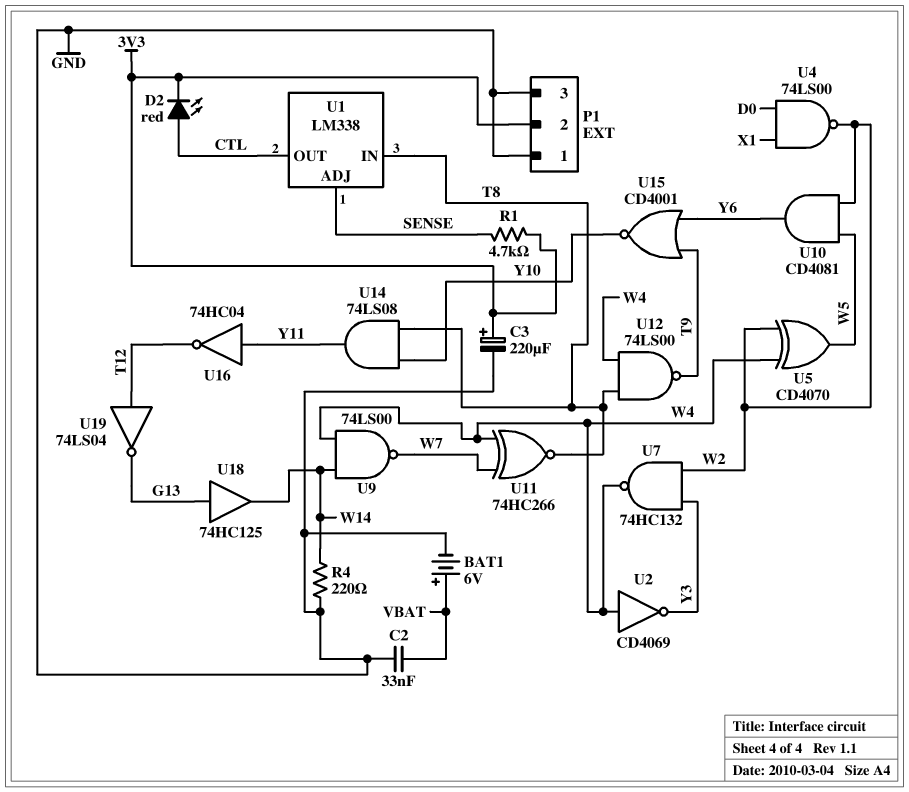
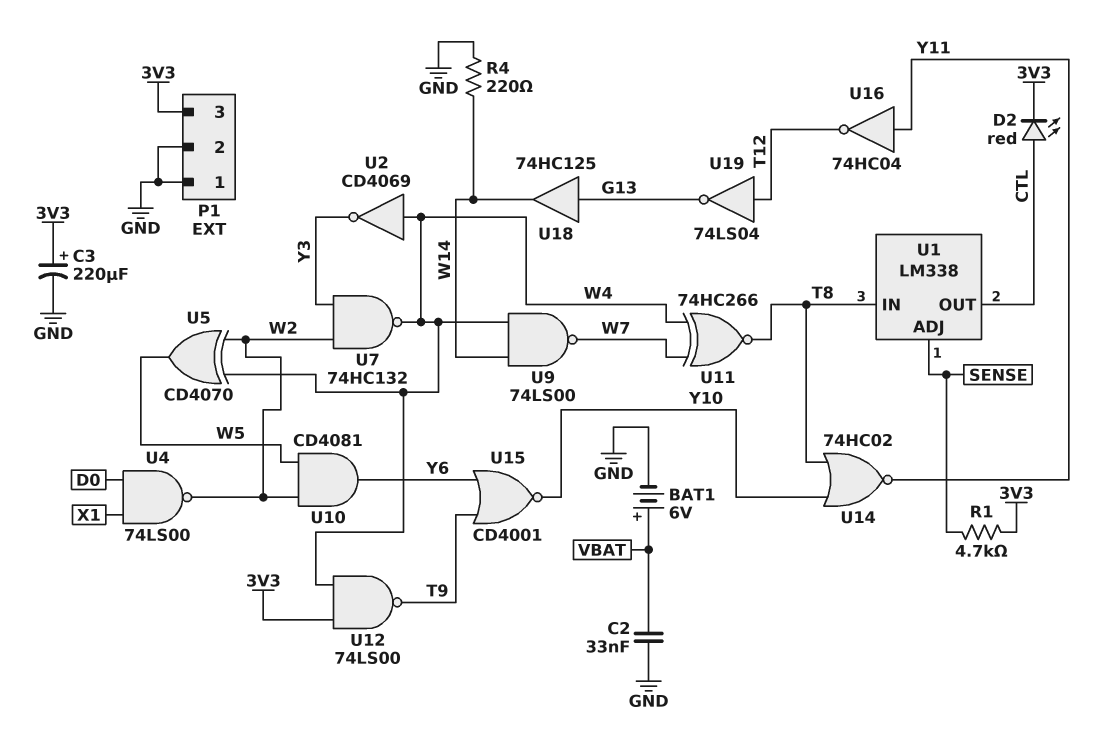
P1 pin 2: 3V3 -> GND
P1 pin 3: GND -> 3V3
U12: NAND 74LS00 (in T8, in W4, out T9) -> NAND 74LS00 (in 3V3, in W4, out T9)
U14: AND 74LS08 (in T8, in Y10, out Y11) -> NOR 74HC02 (in T8, in Y10, out Y11)

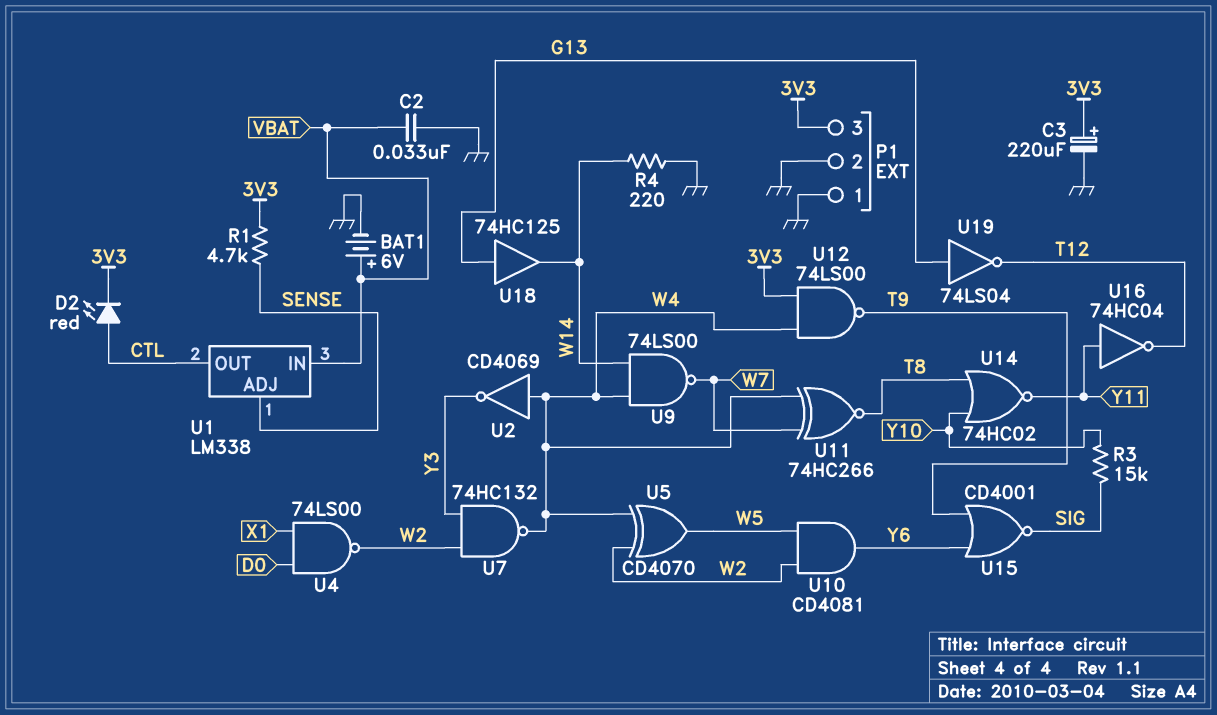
R3: none -> 15k (SIG, Y10)
U1 pin IN: T8 -> VBAT
U15: NOR CD4001 (in T9, in Y6, out Y10) -> NOR CD4001 (in T9, in Y6, out SIG)
U19: NOT 74LS04 (in T12, out G13) -> NOT 74LS04 (in G13, out T12)

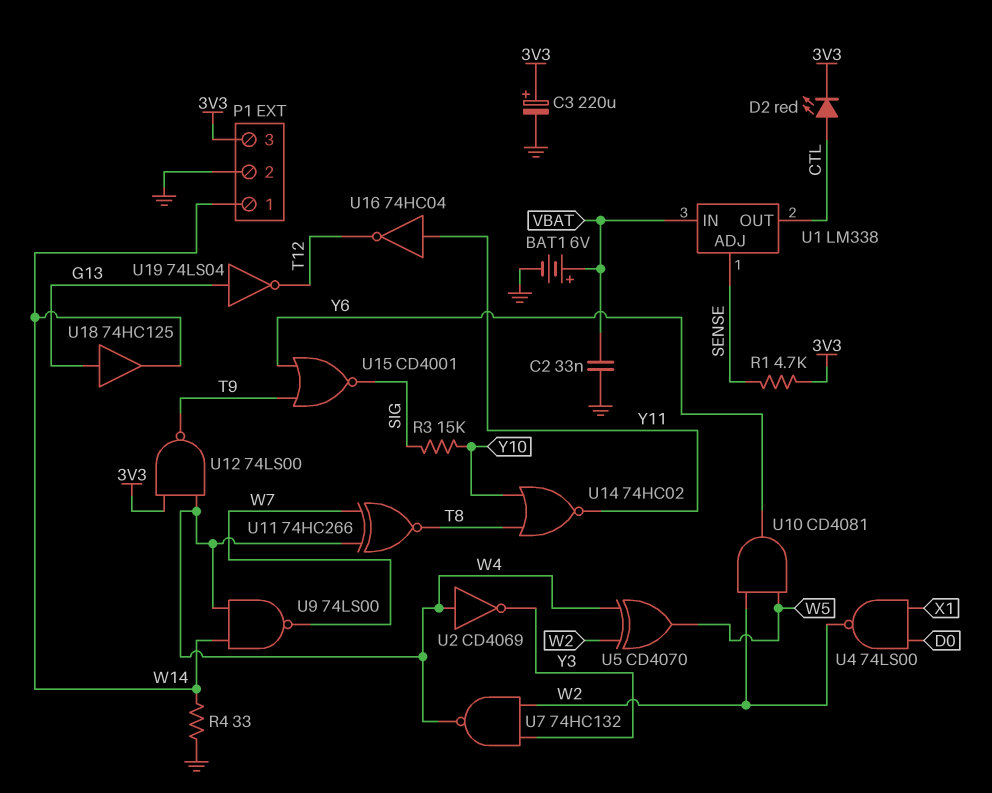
P1 pin 1: GND -> W14
R4: 220 (GND, W14) -> 33 (GND, W14)

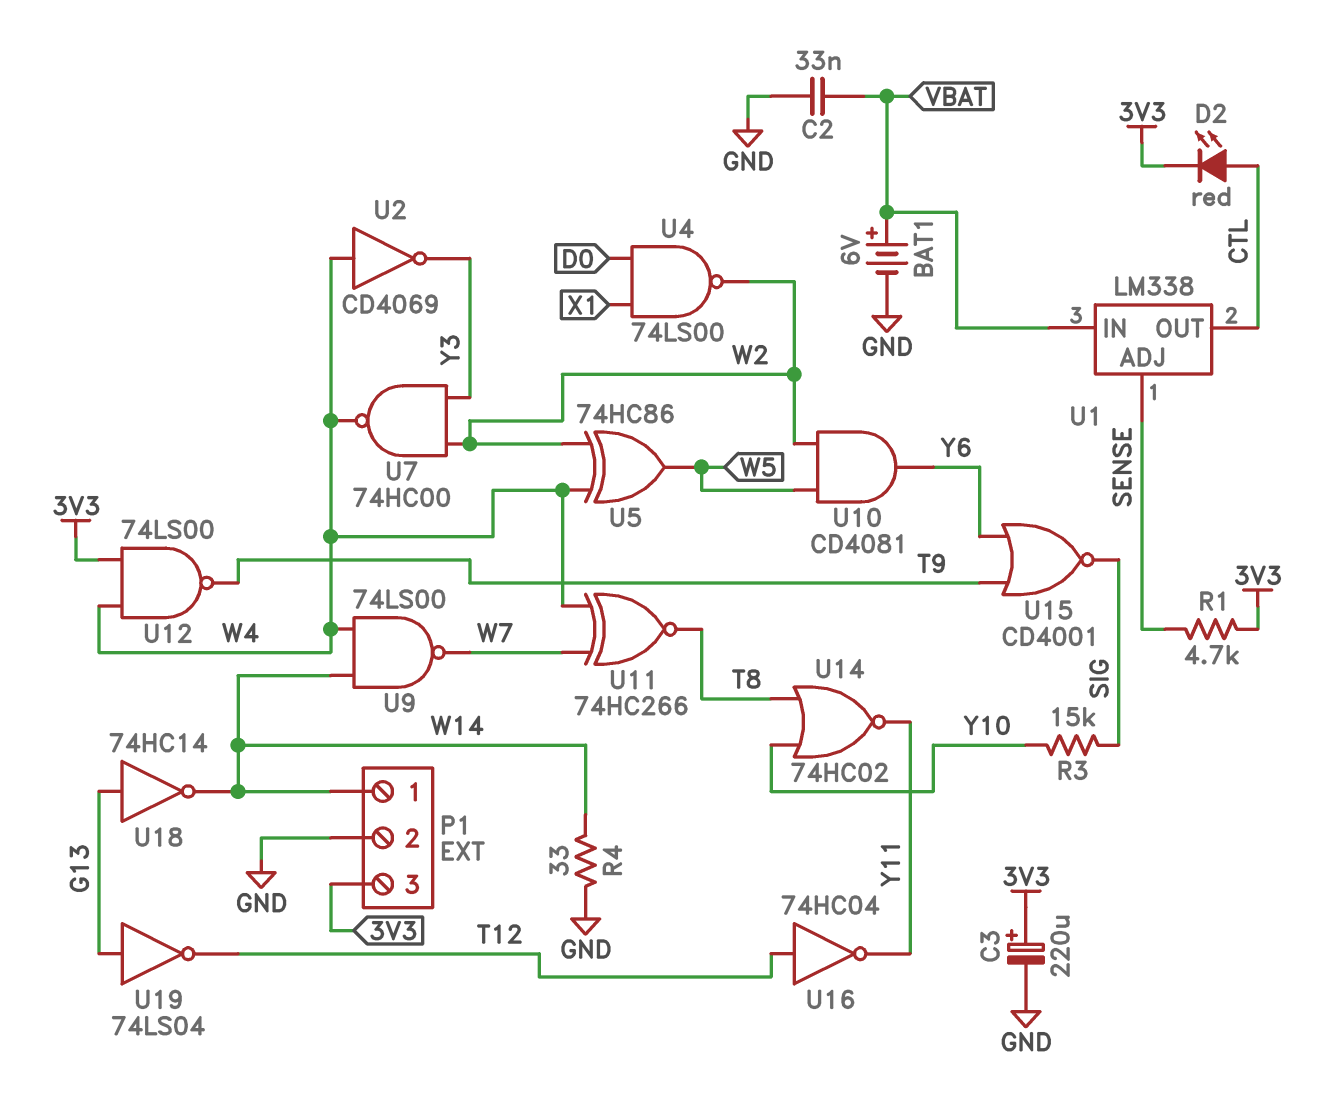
U5: XOR CD4070 (in W2, in W4, out W5) -> XOR 74HC86 (in W2, in W4, out W5)
U7: NAND 74HC132 (in W2, in Y3, out W4) -> NAND 74HC00 (in W2, in Y3, out W4)
U16: NOT 74HC04 (in Y11, out T12) -> NOT 74HC04 (in T12, out Y11)
U18: buffer 74HC125 (in G13, out W14) -> NOT 74HC14 (in G13, out W14)

